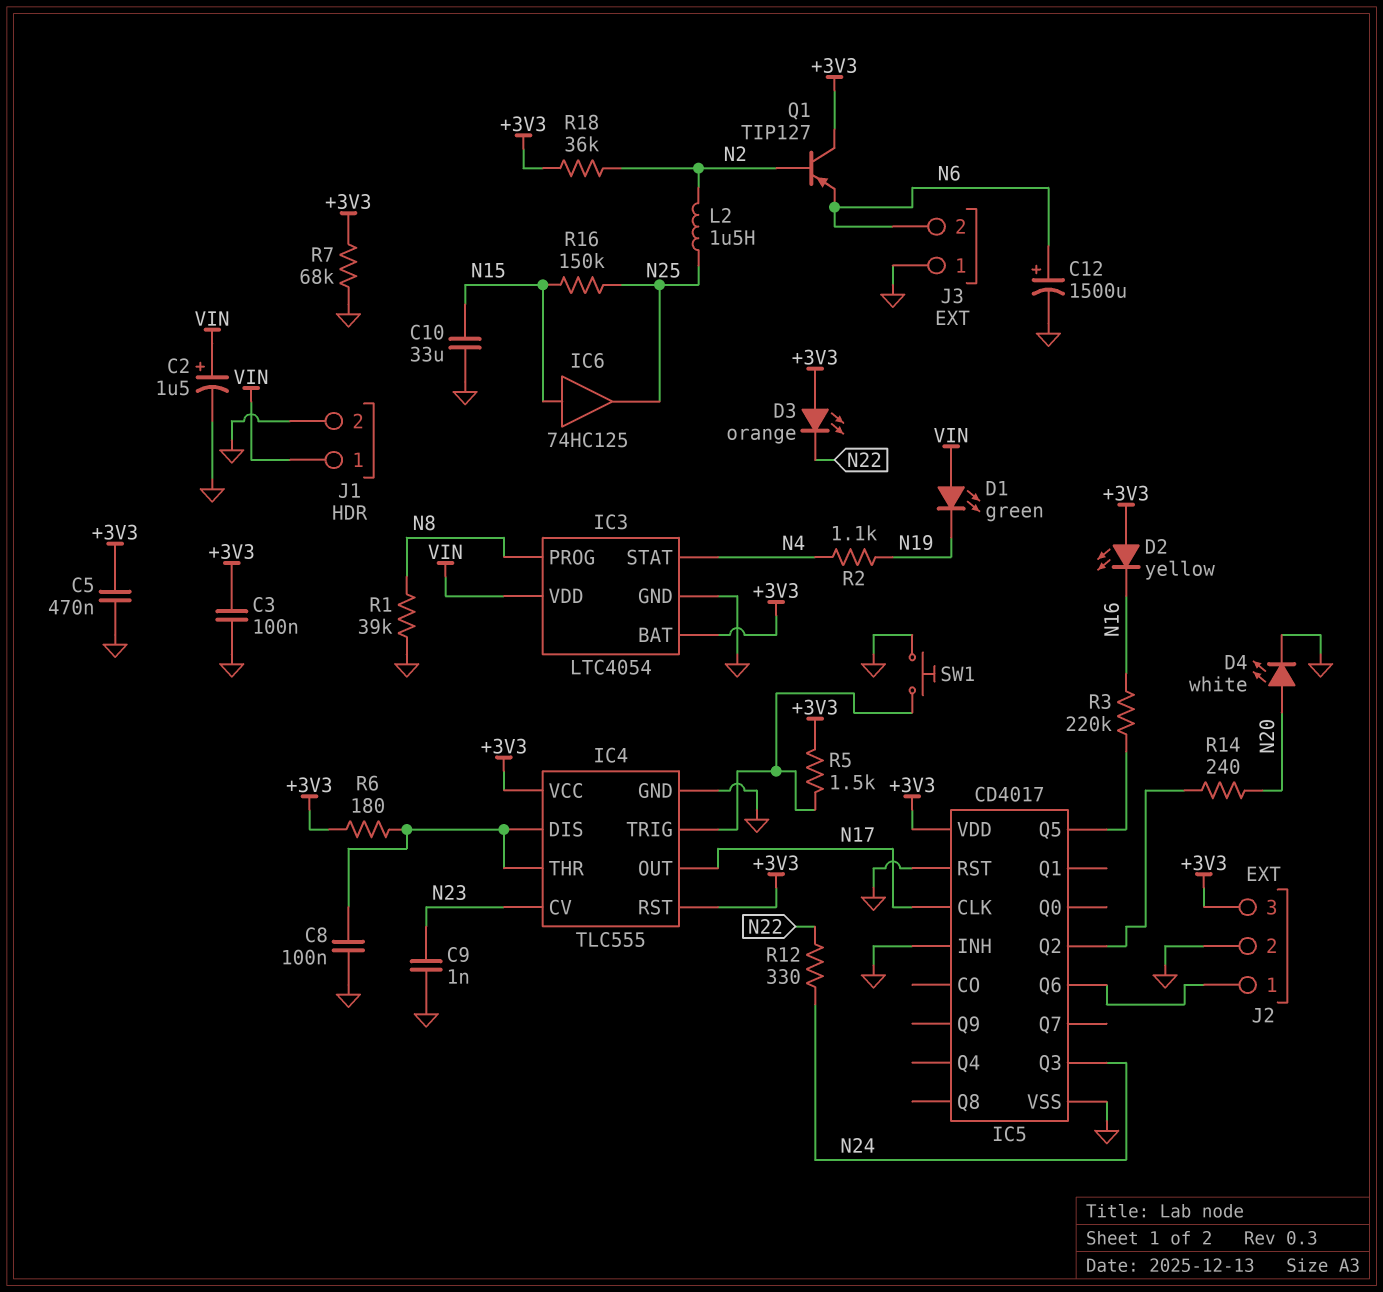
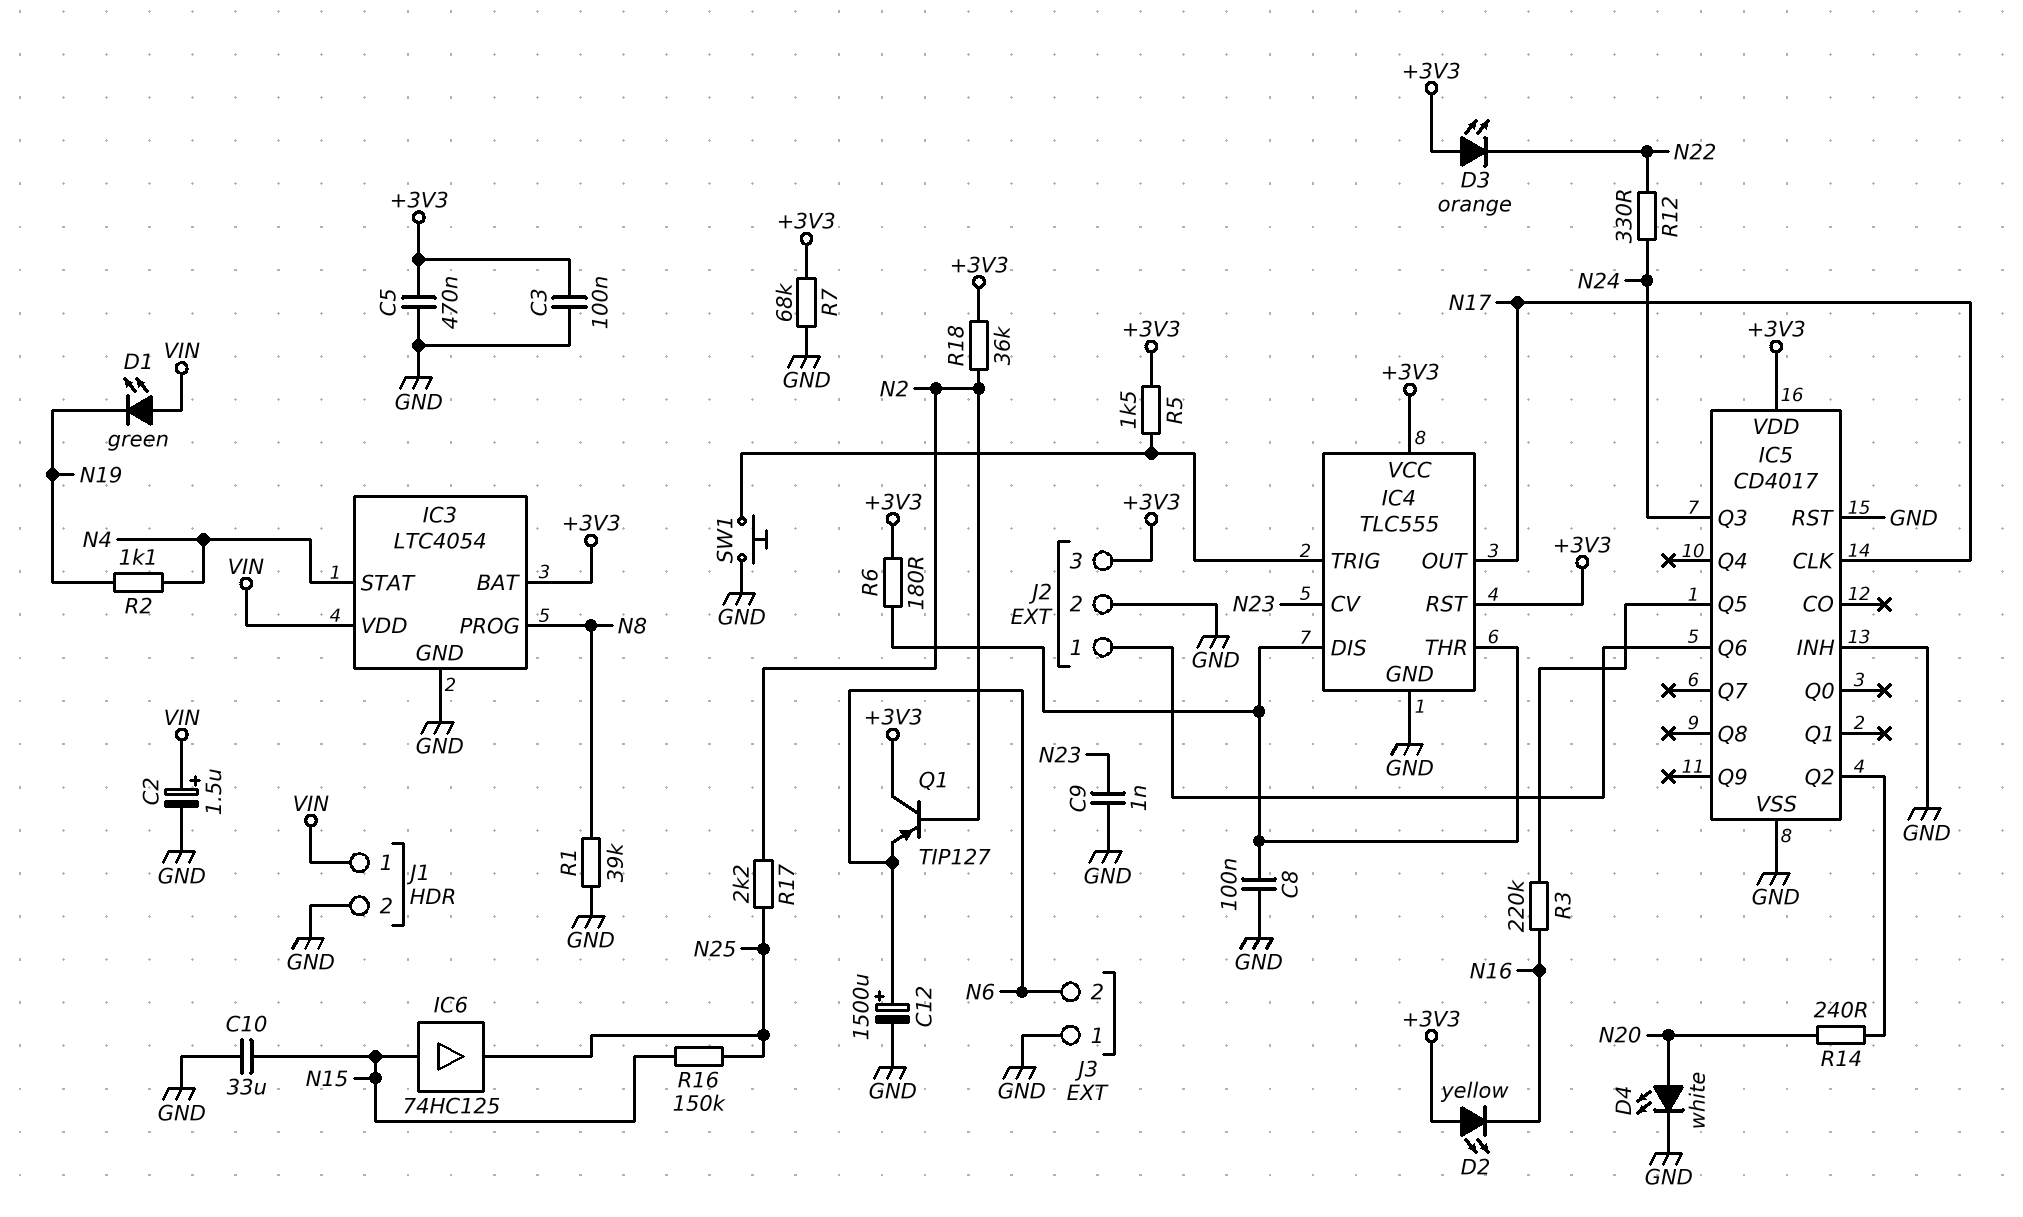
L2: 1.5uH (N2, N25) -> none
R17: none -> 2.2k (N2, N25)

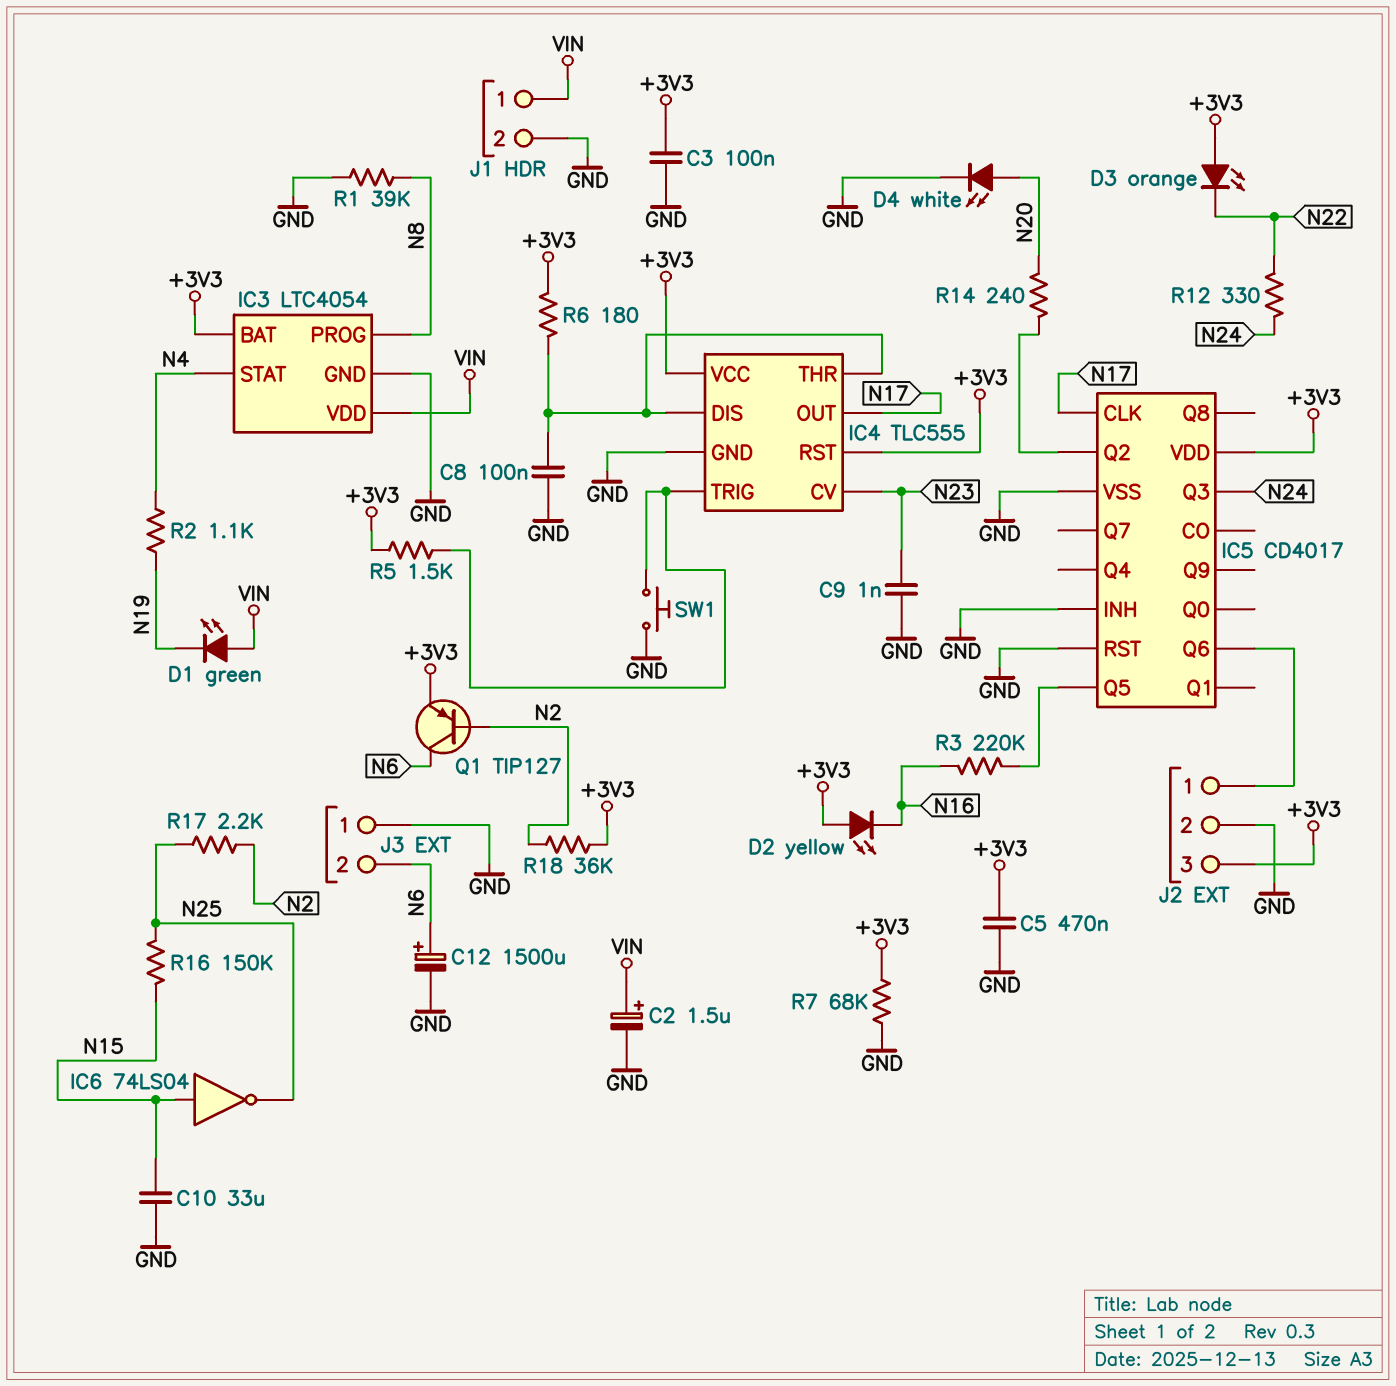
IC6: buffer 74HC125 (in N15, out N25) -> NOT 74LS04 (in N15, out N25)
Q1: PNP TIP127 (B N2, C +3V3, E N6) -> PNP TIP127 (B N2, C N6, E +3V3)

